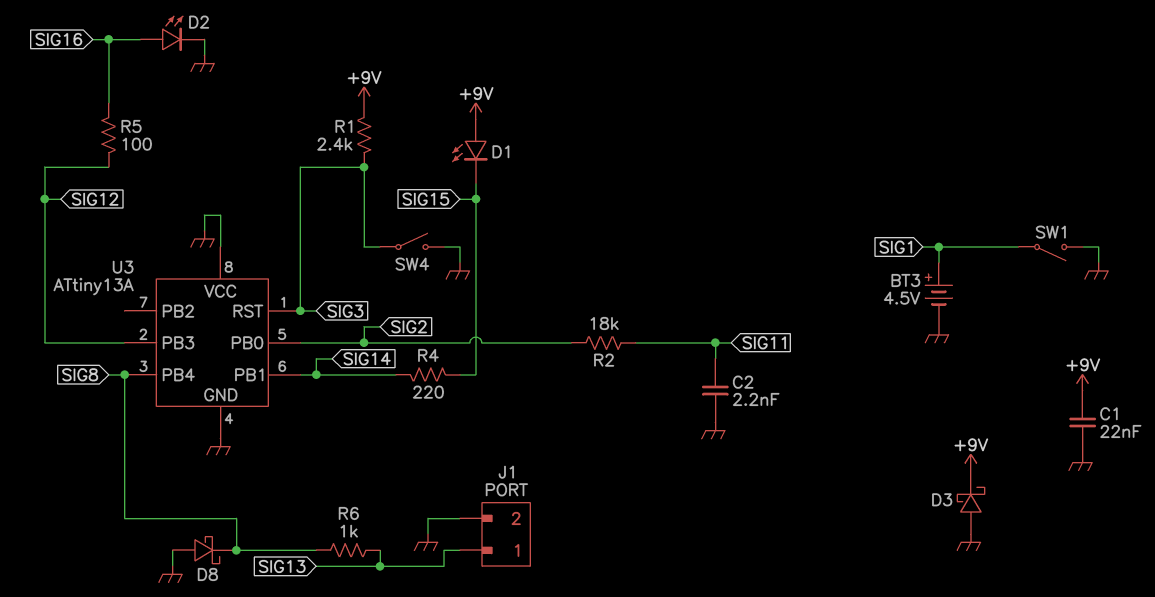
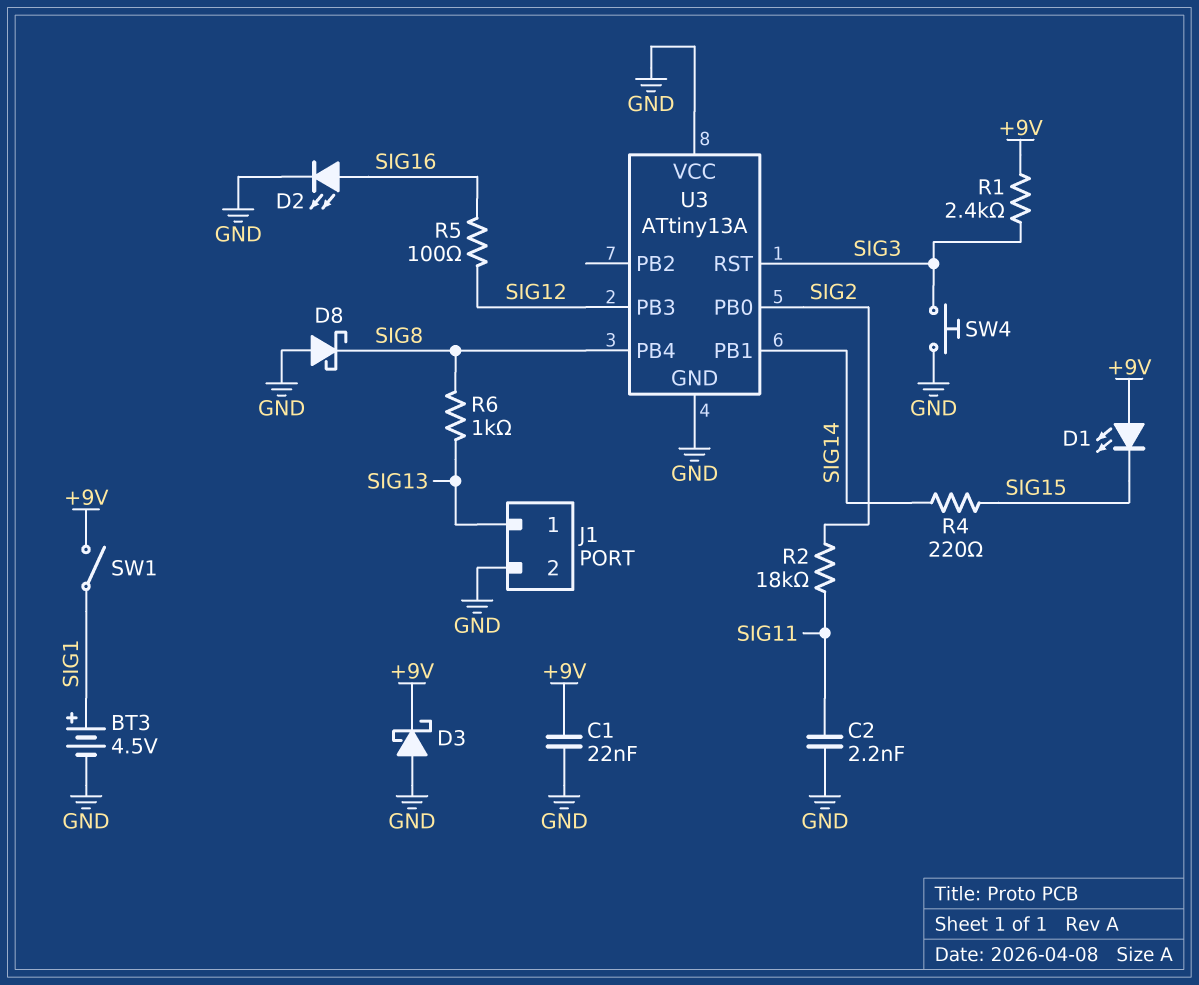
SW1: switch (GND, SIG1) -> switch (+9V, SIG1)
SW4: switch (GND, SIG3) -> button (GND, SIG3)

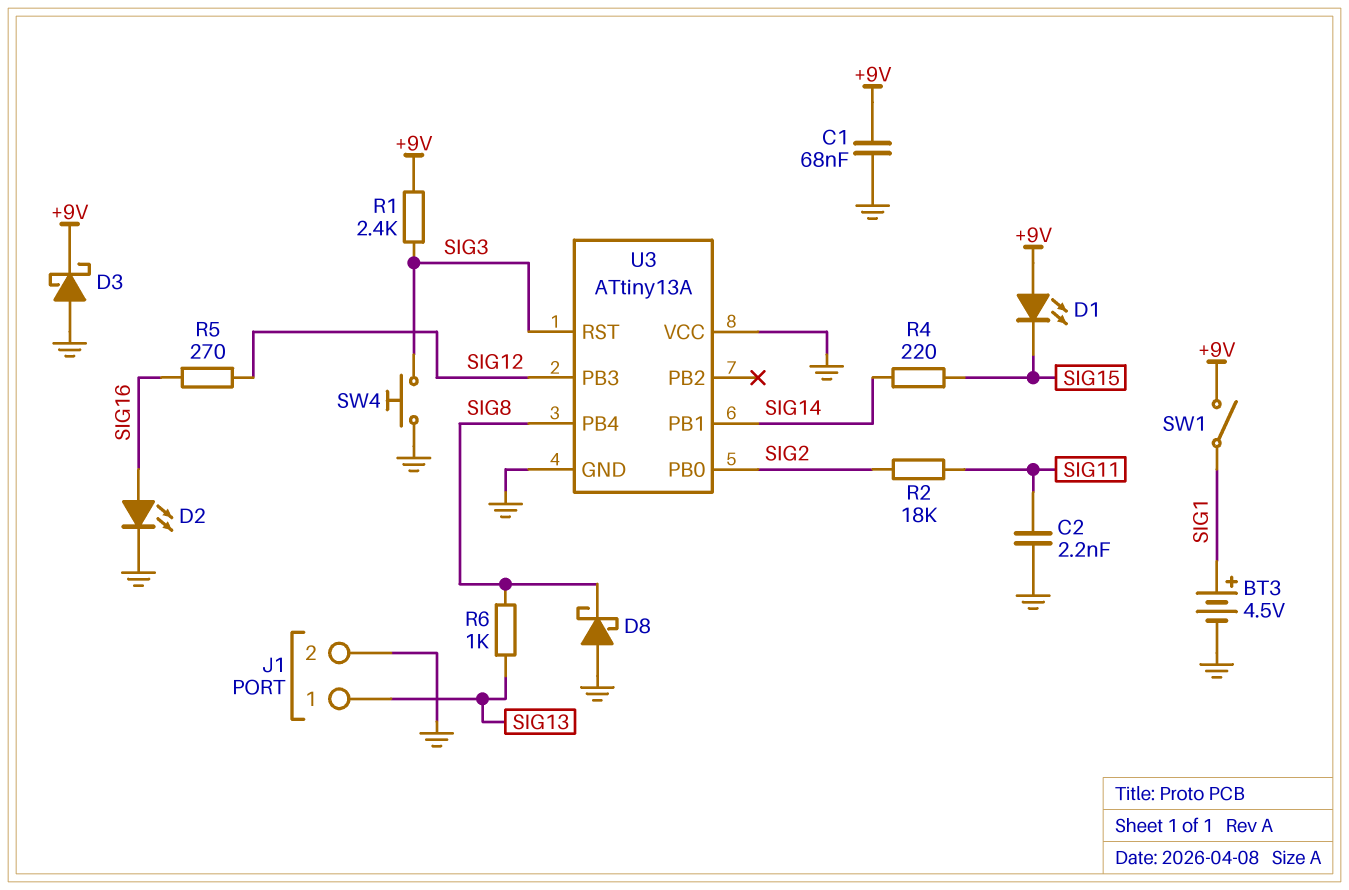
C1: 22nF (+9V, GND) -> 68nF (+9V, GND)
R5: 100 (SIG12, SIG16) -> 270 (SIG12, SIG16)

